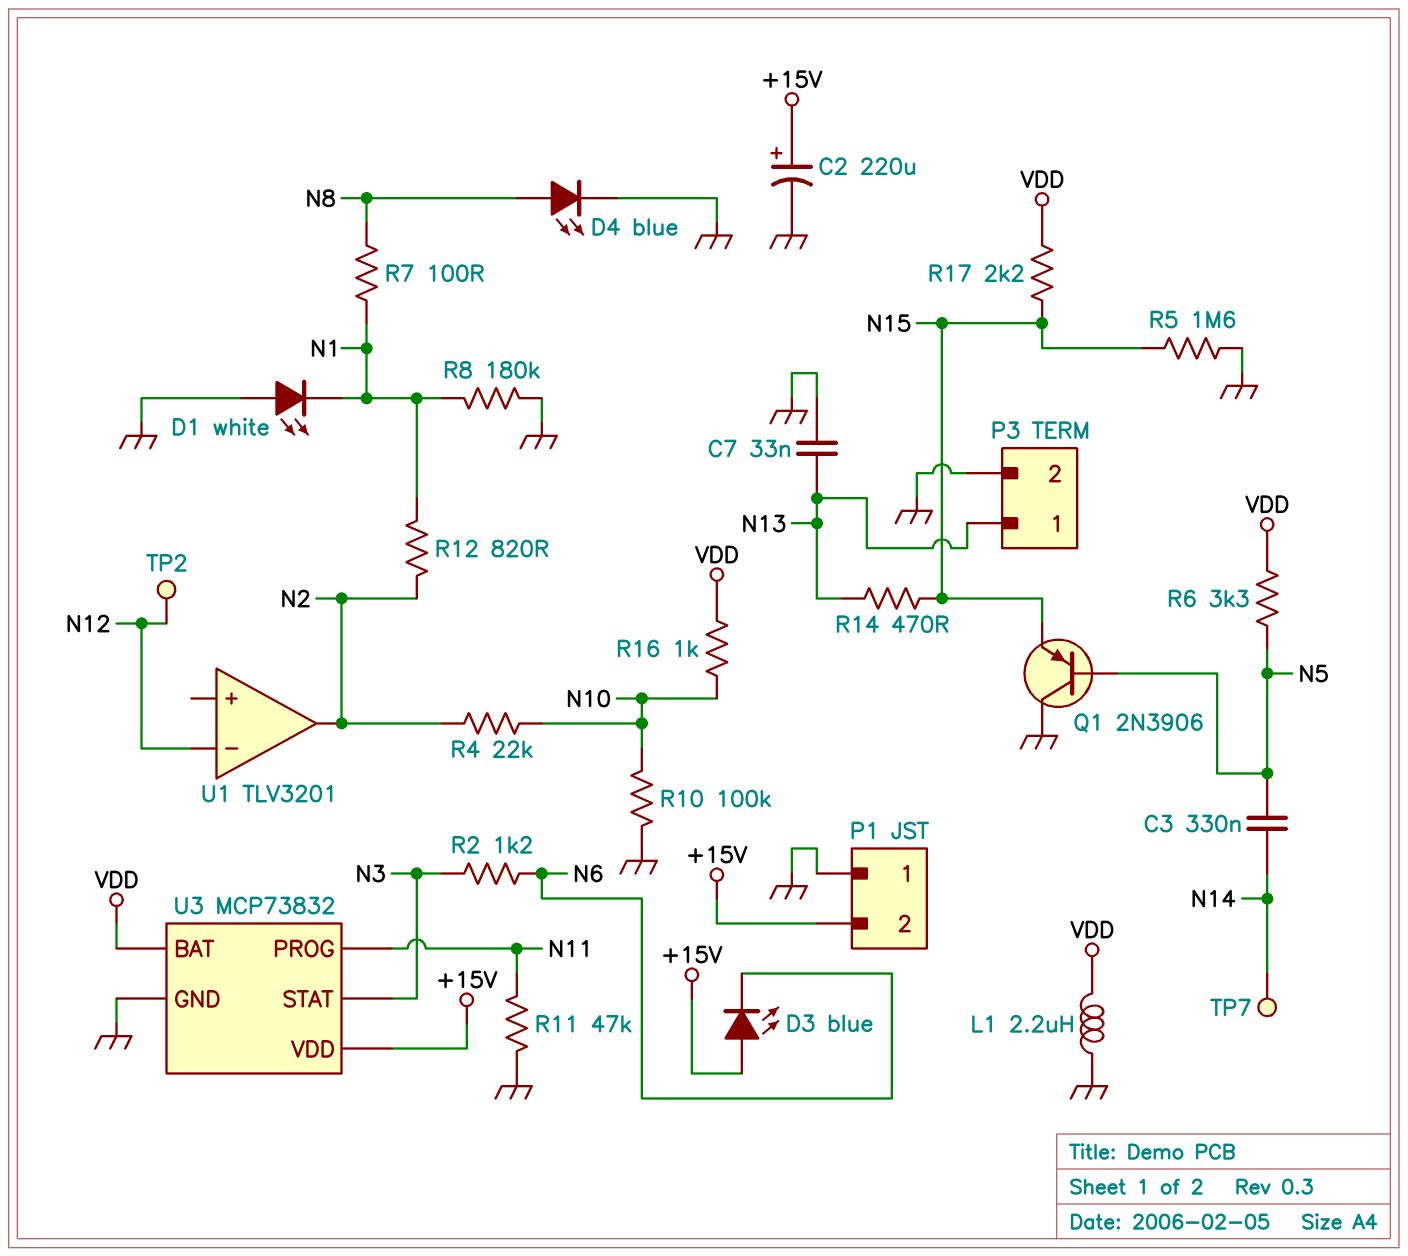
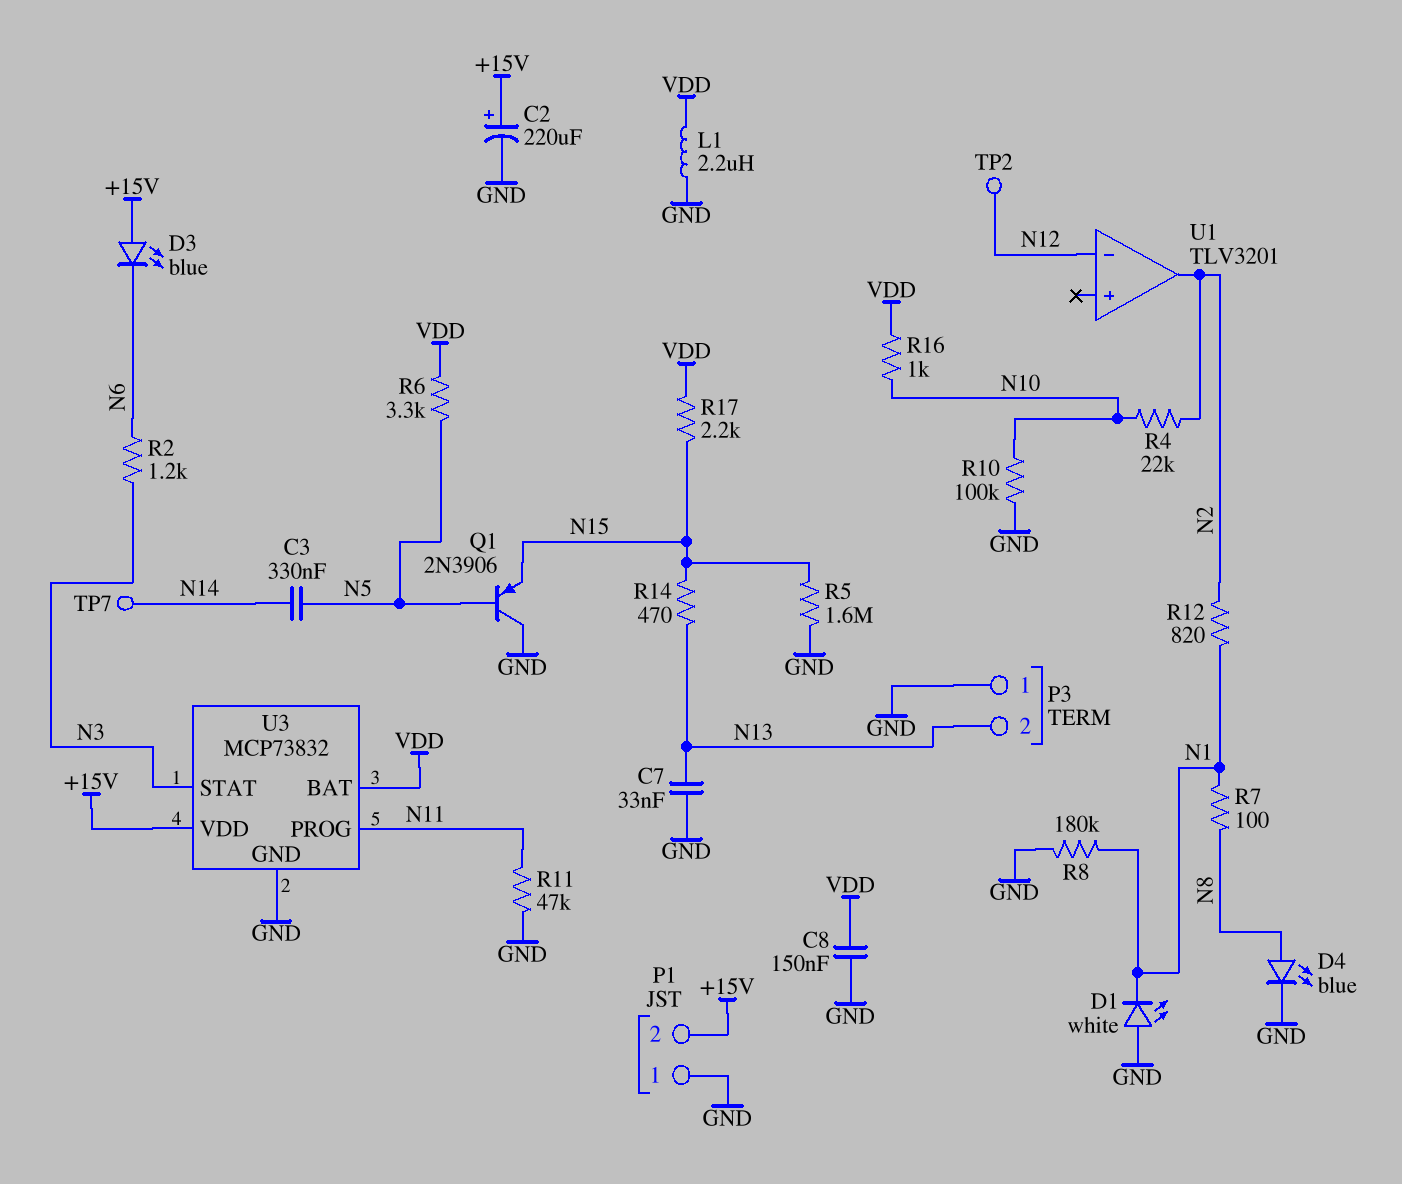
C8: none -> 150nF (GND, VDD)
P3 pin 1: N13 -> GND
P3 pin 2: GND -> N13

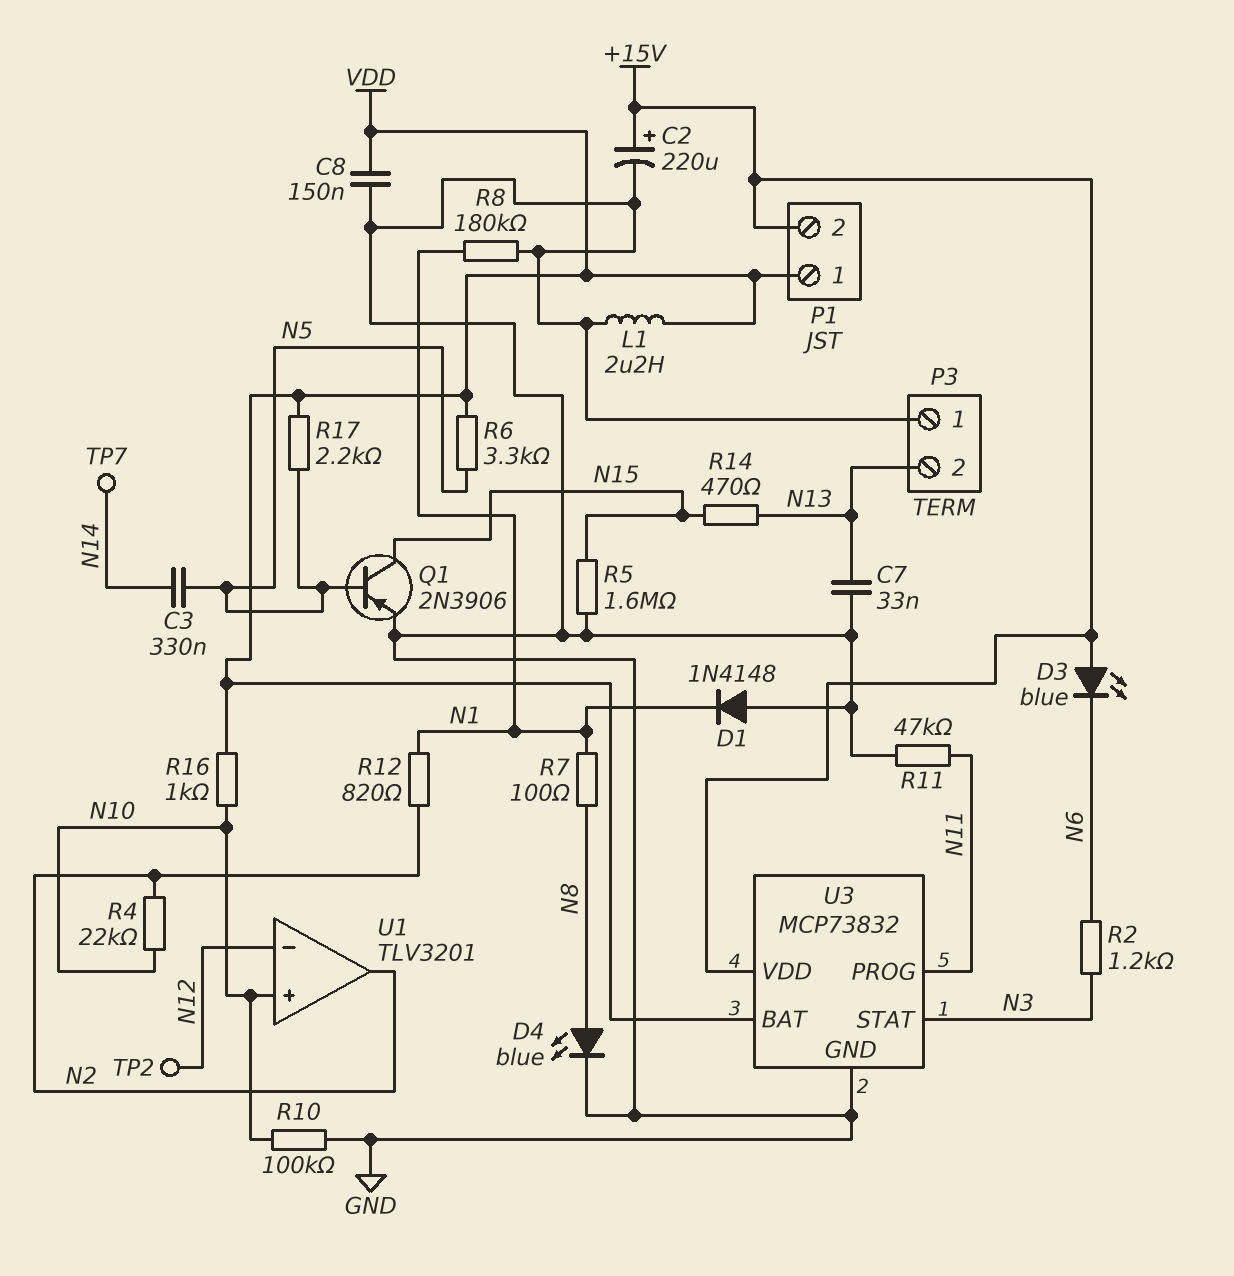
D1: LED white (A GND, K N1) -> diode 1N4148 (A GND, K N1)
P1 pin 1: GND -> VDD
Q1: PNP 2N3906 (B N5, C GND, E N15) -> PNP 2N3906 (B N5, C N15, E GND)
R17: 2.2k (N15, VDD) -> 2.2k (N5, VDD)
U1 pin in+: none -> N10

